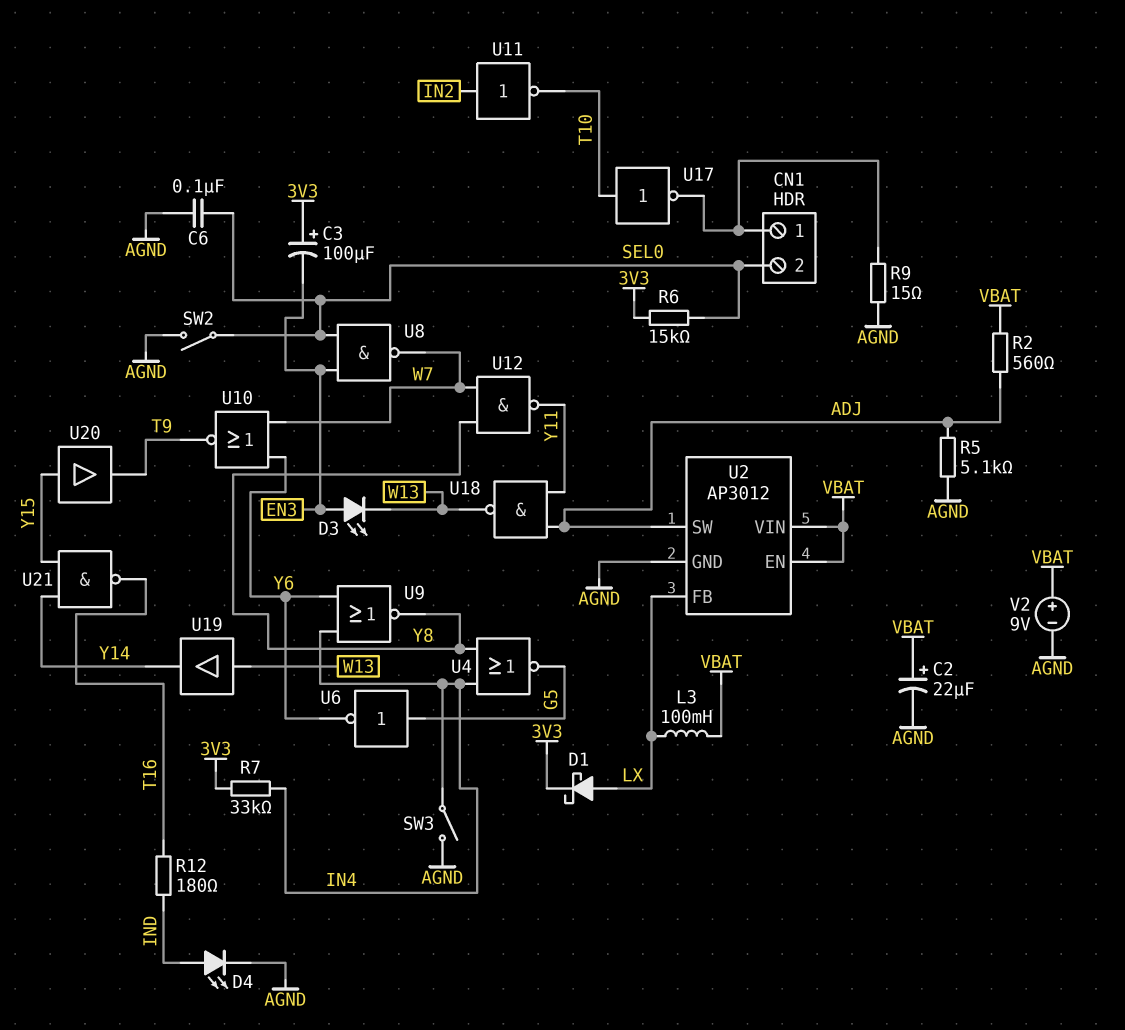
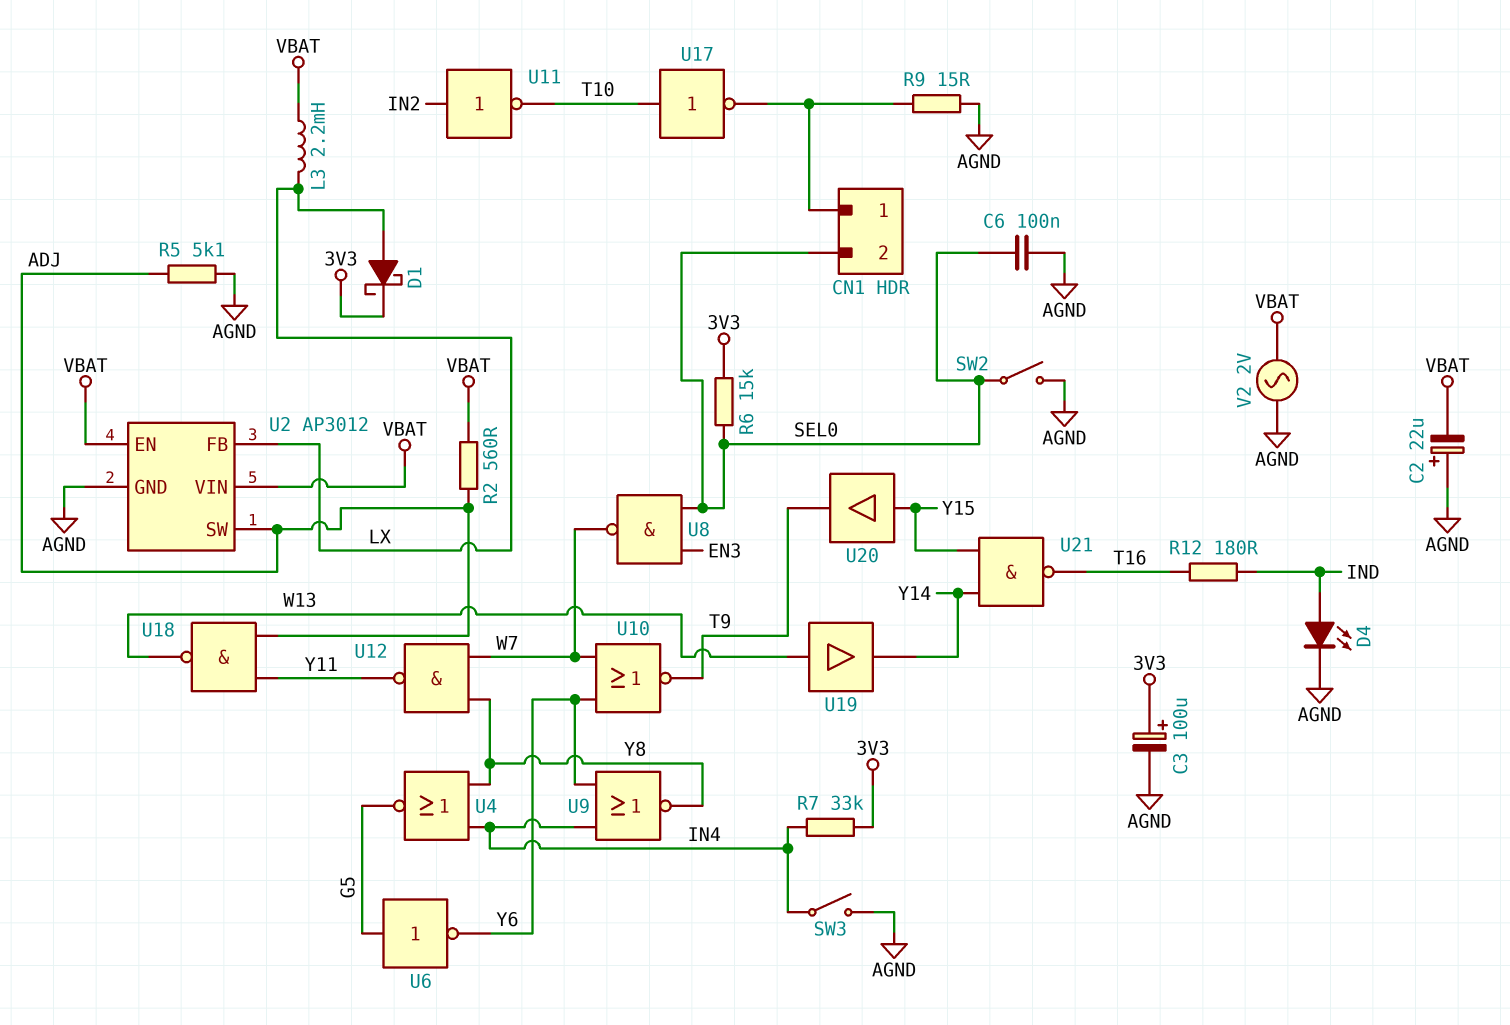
C2: 22uF (plus VBAT, minus AGND) -> 22uF (plus AGND, minus VBAT)
C3: 100uF (plus 3V3, minus EN3) -> 100uF (plus 3V3, minus AGND)
D3: LED (A EN3, K W13) -> none
L3: 100mH (LX, VBAT) -> 2.2mH (LX, VBAT)
V2: 9V (plus VBAT, minus AGND) -> AC 2V (AGND, VBAT)

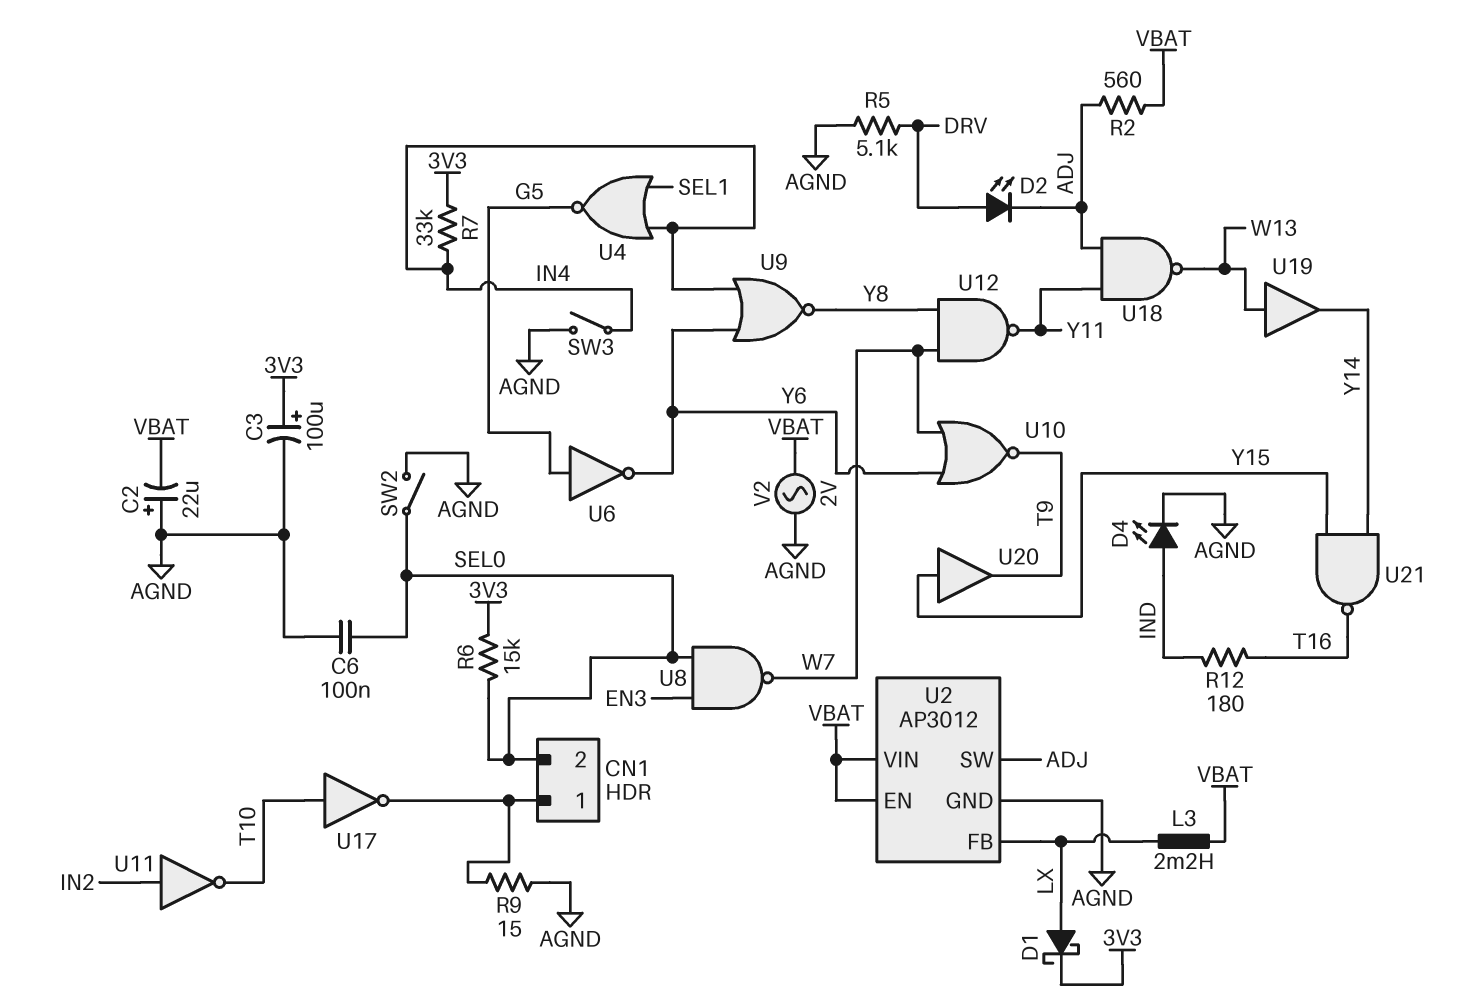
D2: none -> LED (A DRV, K ADJ)
R5: 5.1k (ADJ, AGND) -> 5.1k (AGND, DRV)
U4: NOR (in IN4, in Y8, out G5) -> NOR (in IN4, in SEL1, out G5)

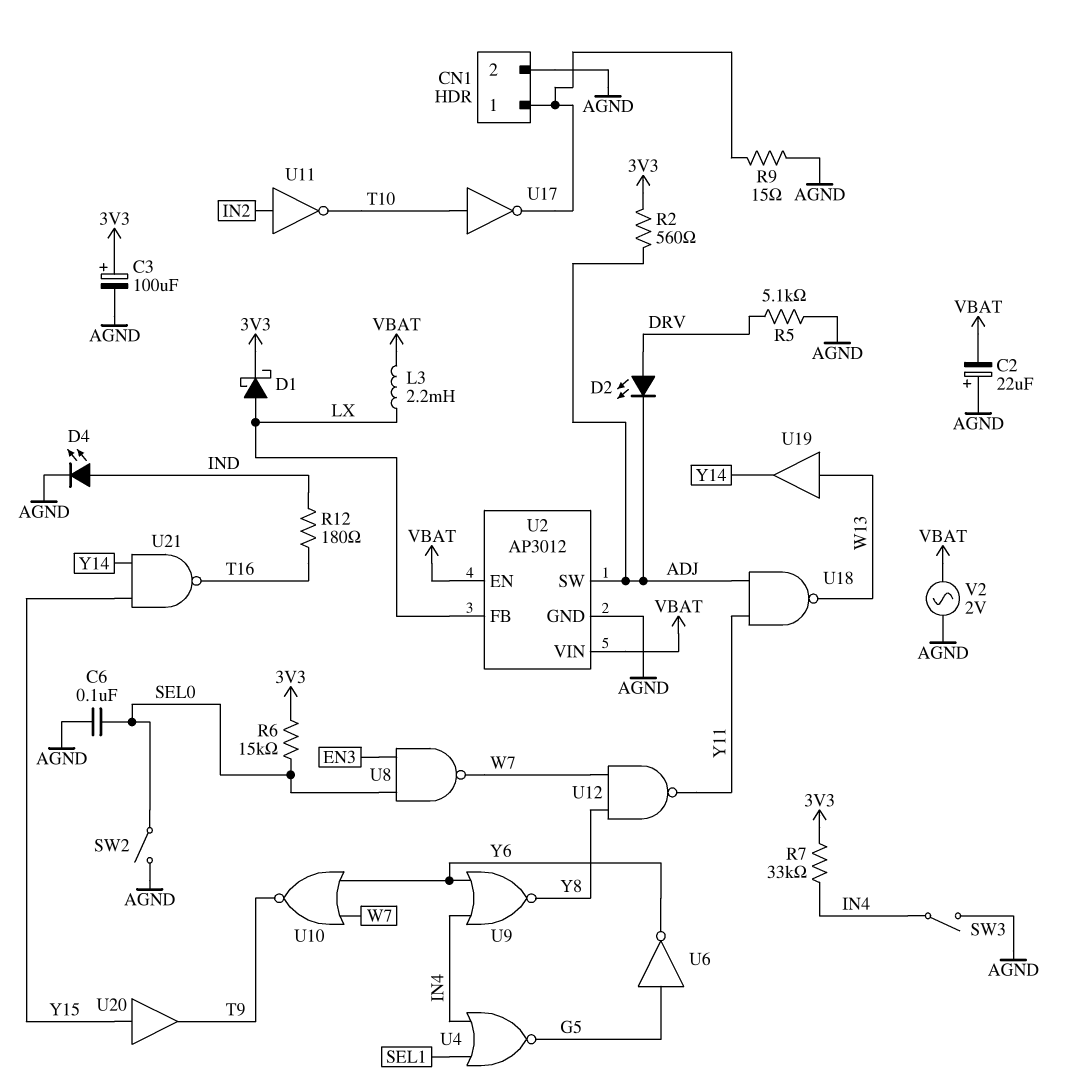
CN1 pin 2: SEL0 -> AGND
R2: 560 (ADJ, VBAT) -> 560 (3V3, ADJ)

